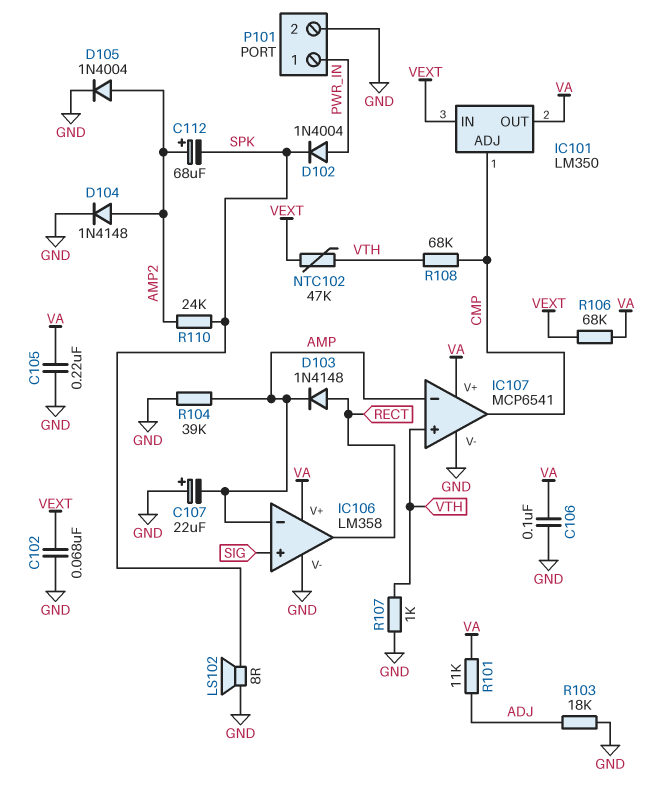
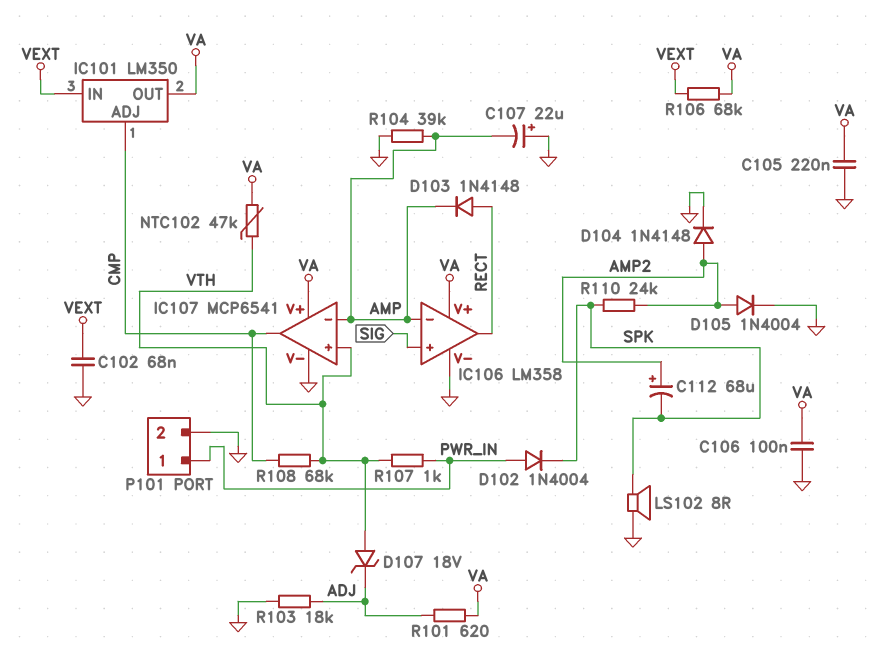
D107: none -> zener 18V (A VTH, K ADJ)
NTC102: 47k (VEXT, VTH) -> 47k (VA, VTH)
R101: 11k (ADJ, VA) -> 620 (ADJ, VA)
R107: 1k (GND, VTH) -> 1k (PWR_IN, VTH)

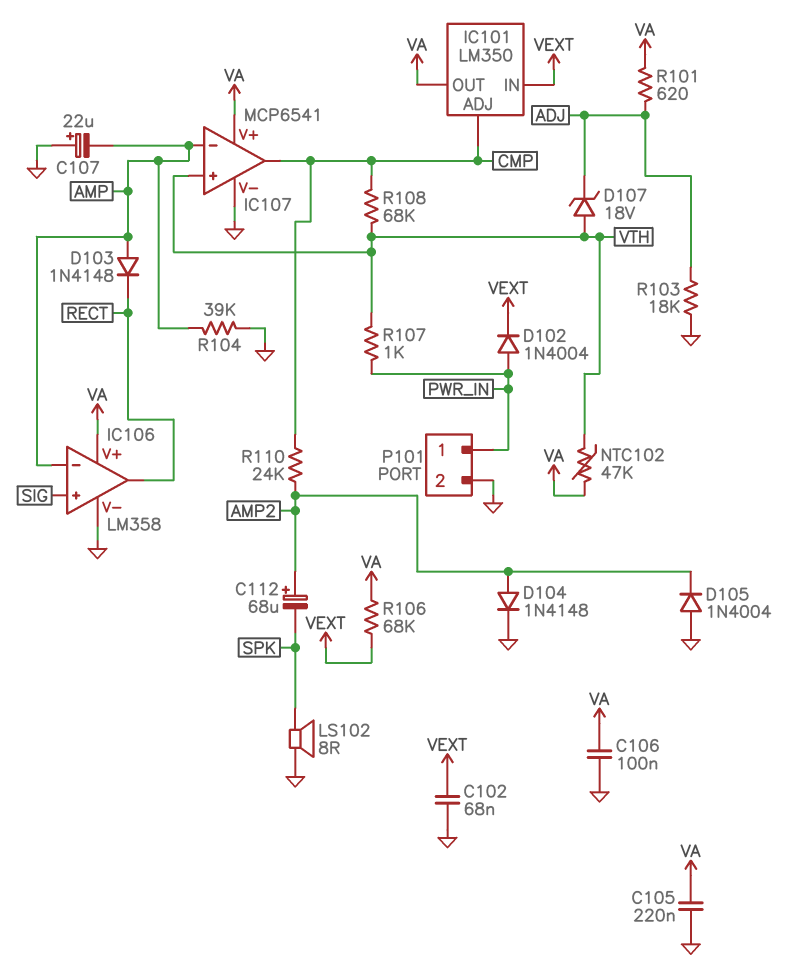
D102: diode 1N4004 (A PWR_IN, K SPK) -> diode 1N4004 (A PWR_IN, K VEXT)
D103: diode 1N4148 (A RECT, K AMP) -> diode 1N4148 (A AMP, K RECT)
D105: diode 1N4004 (A AMP2, K GND) -> diode 1N4004 (A GND, K AMP2)
R110: 24k (AMP2, SPK) -> 24k (AMP2, CMP)

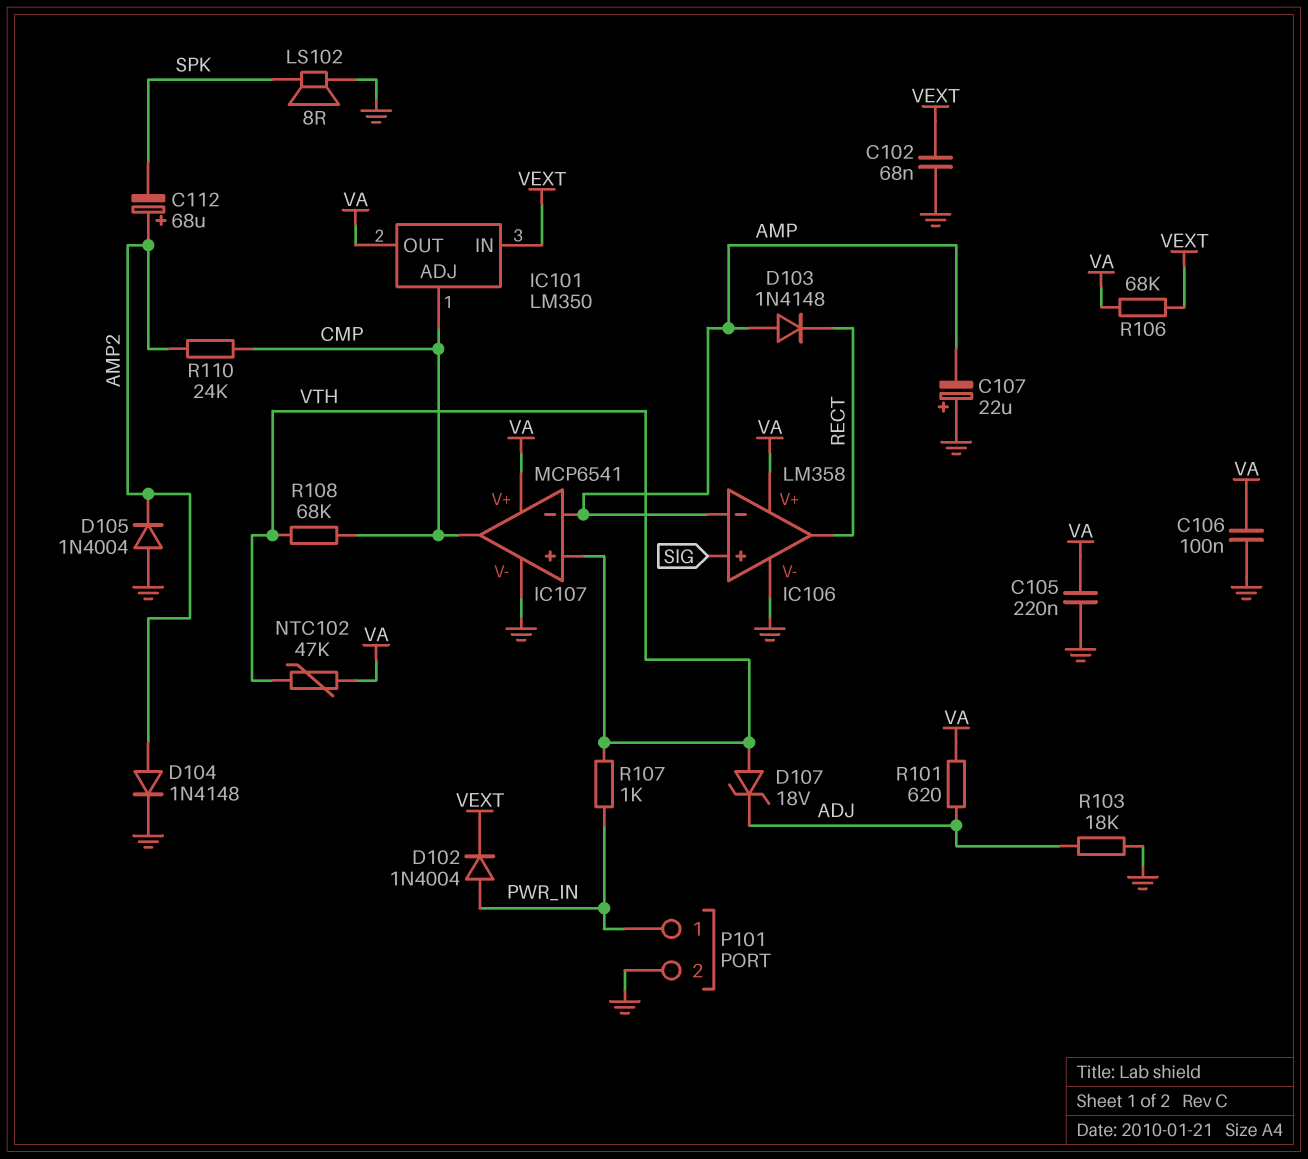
R104: 39k (AMP, GND) -> none

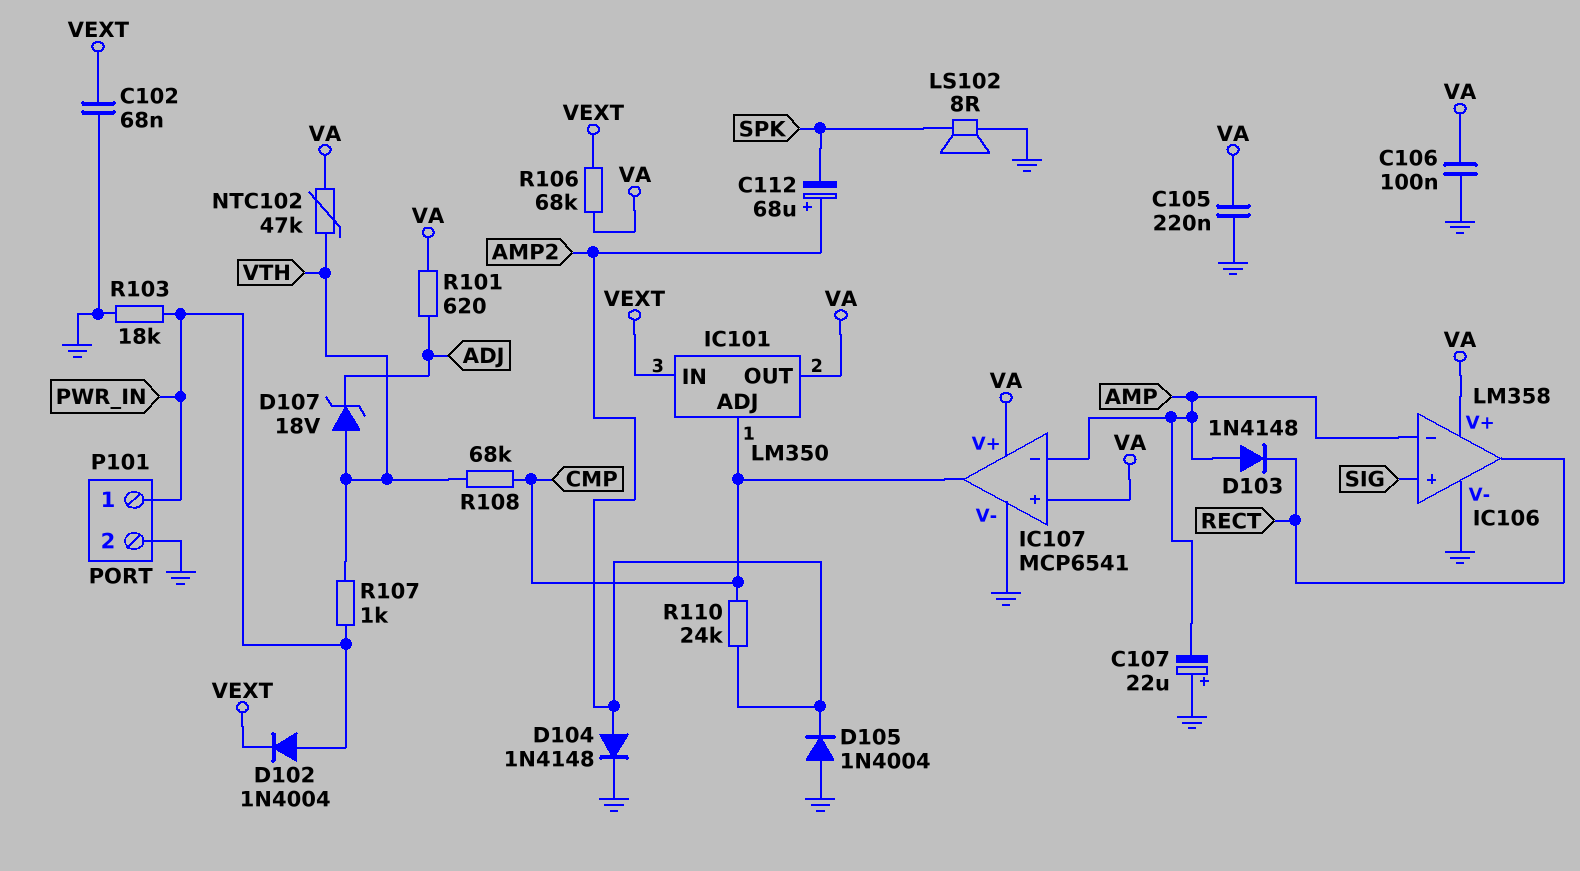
IC107 pin in+: VTH -> VA
R103: 18k (ADJ, GND) -> 18k (GND, PWR_IN)

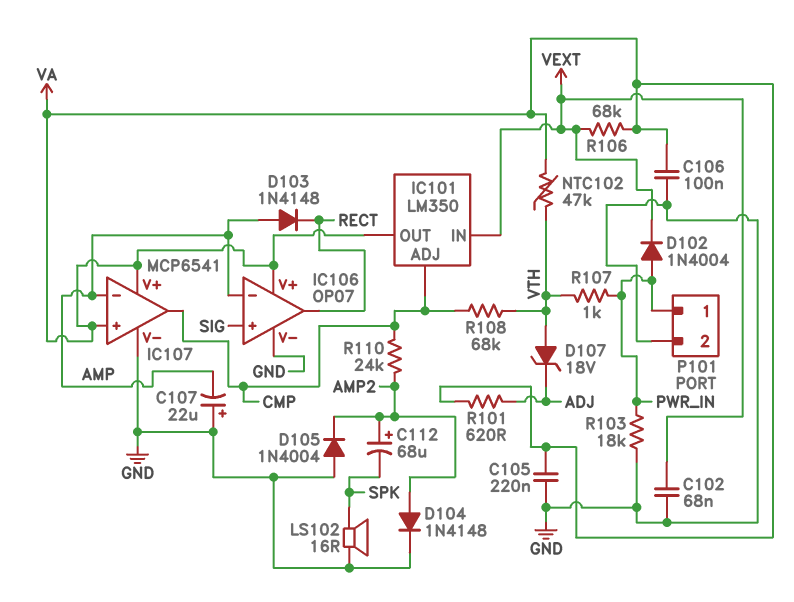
IC106: LM358 -> OP07
LS102: speaker 8R (GND, SPK) -> speaker 16R (GND, SPK)

